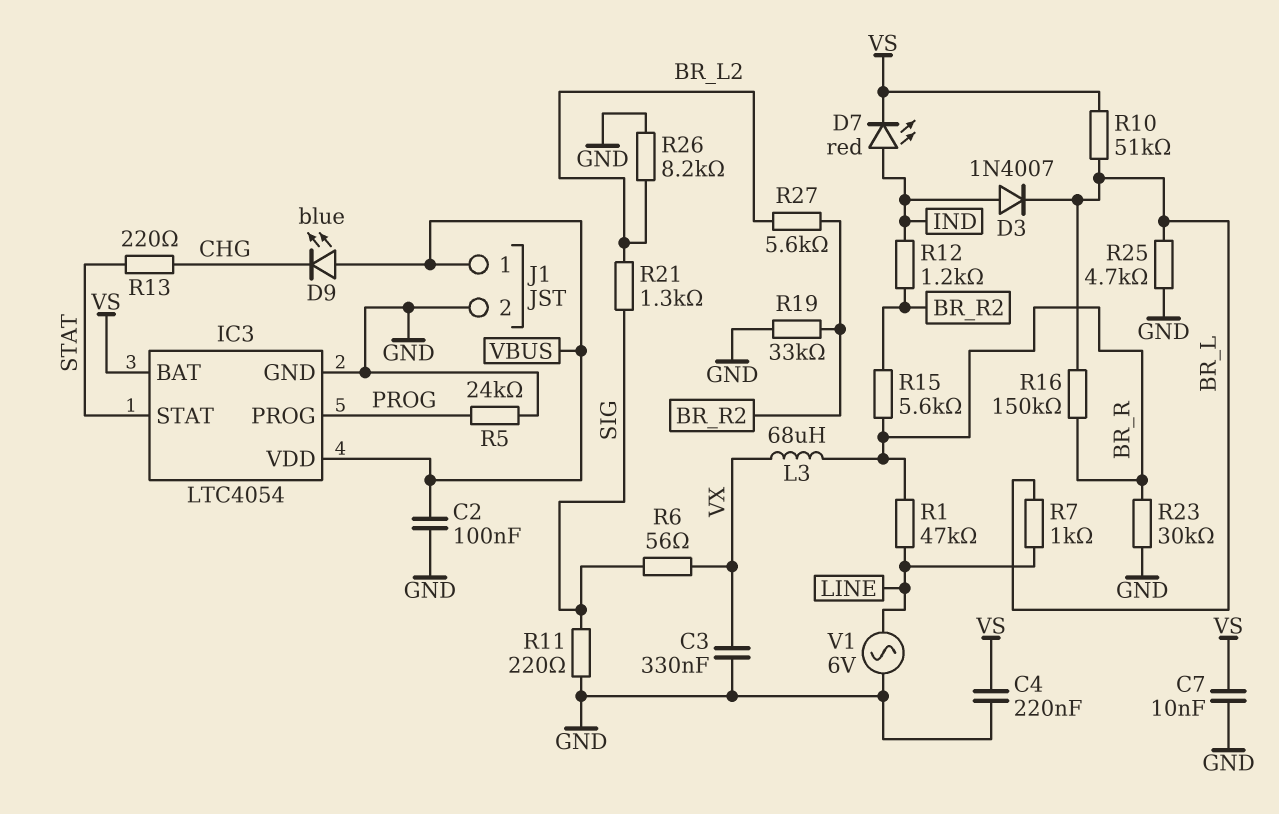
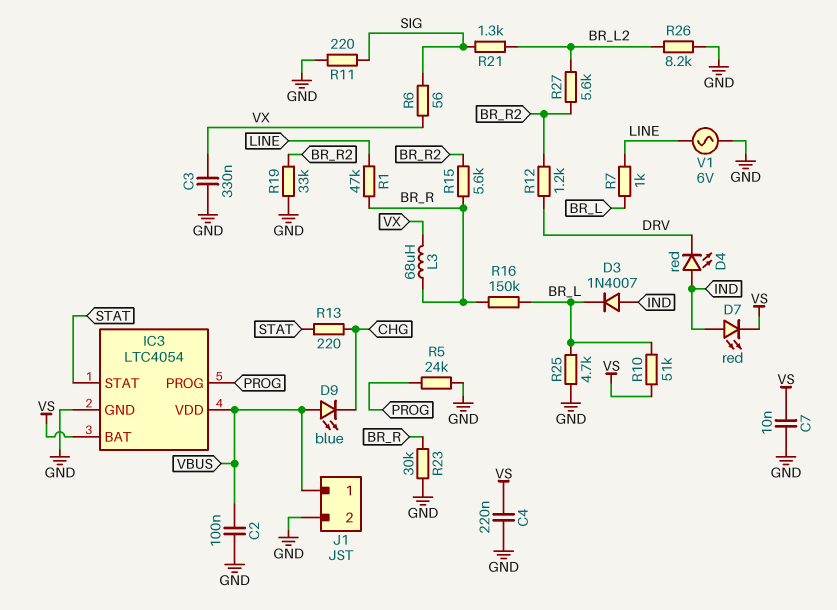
D4: none -> LED red (A IND, K DRV)
R12: 1.2k (BR_R2, IND) -> 1.2k (BR_R2, DRV)

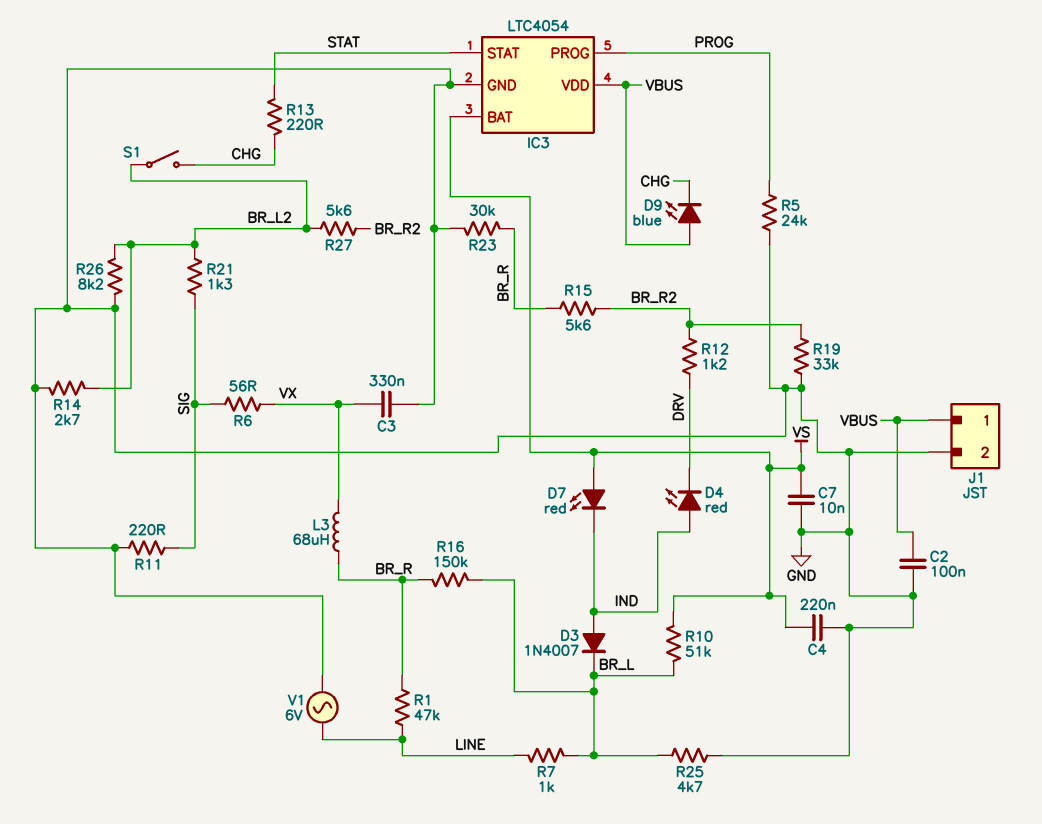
D7: LED red (A IND, K VS) -> LED red (A VS, K IND)
R14: none -> 2.7k (BR_L2, GND)
S1: none -> switch (BR_L2, CHG)

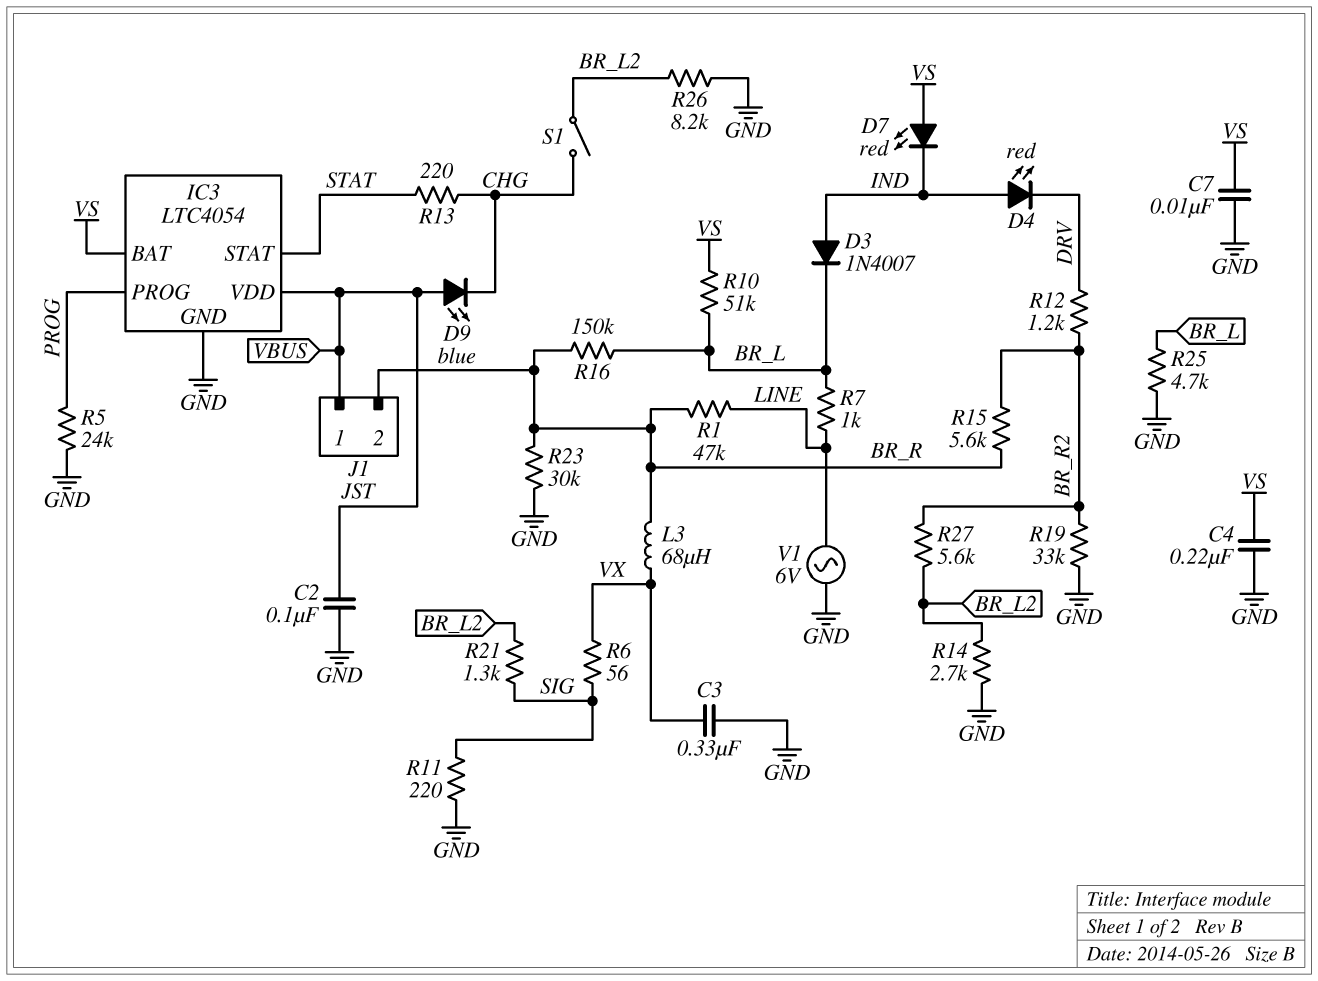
J1 pin 2: GND -> BR_R

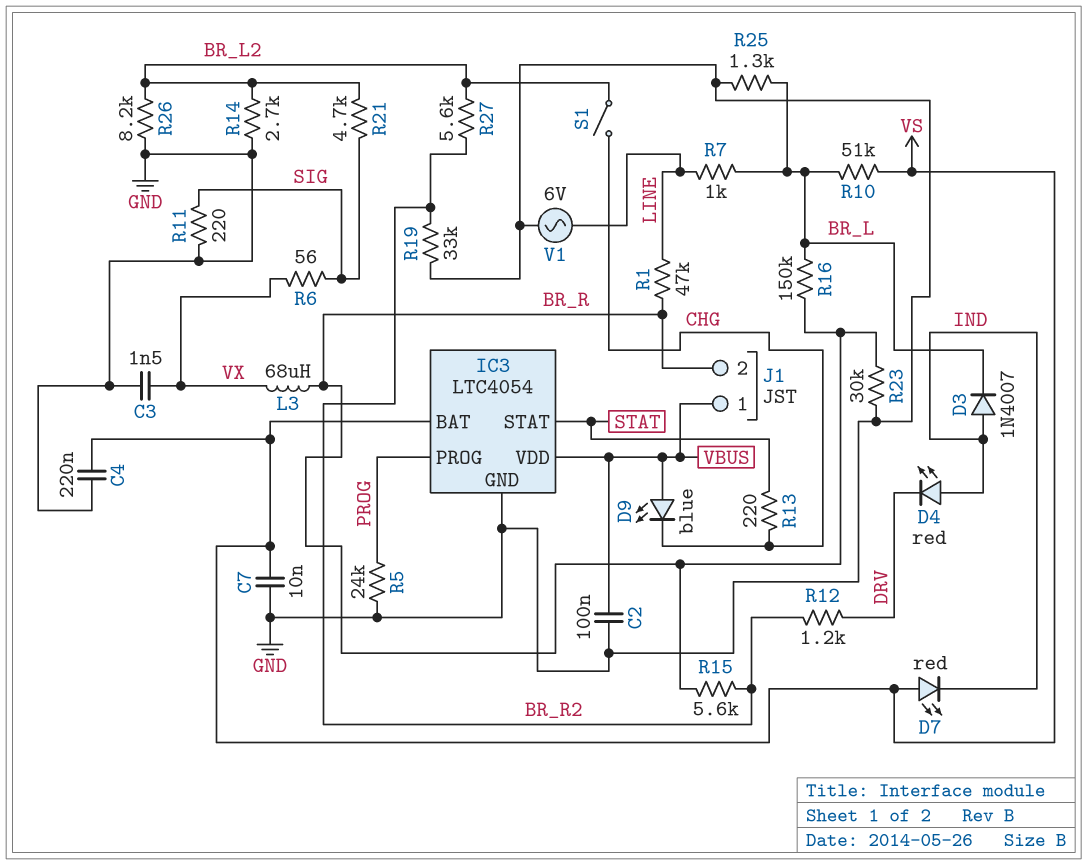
C3: 330nF (GND, VX) -> 1.5nF (GND, VX)
R21: 1.3k (BR_L2, SIG) -> 4.7k (BR_L2, SIG)
R25: 4.7k (BR_L, GND) -> 1.3k (BR_L, GND)

